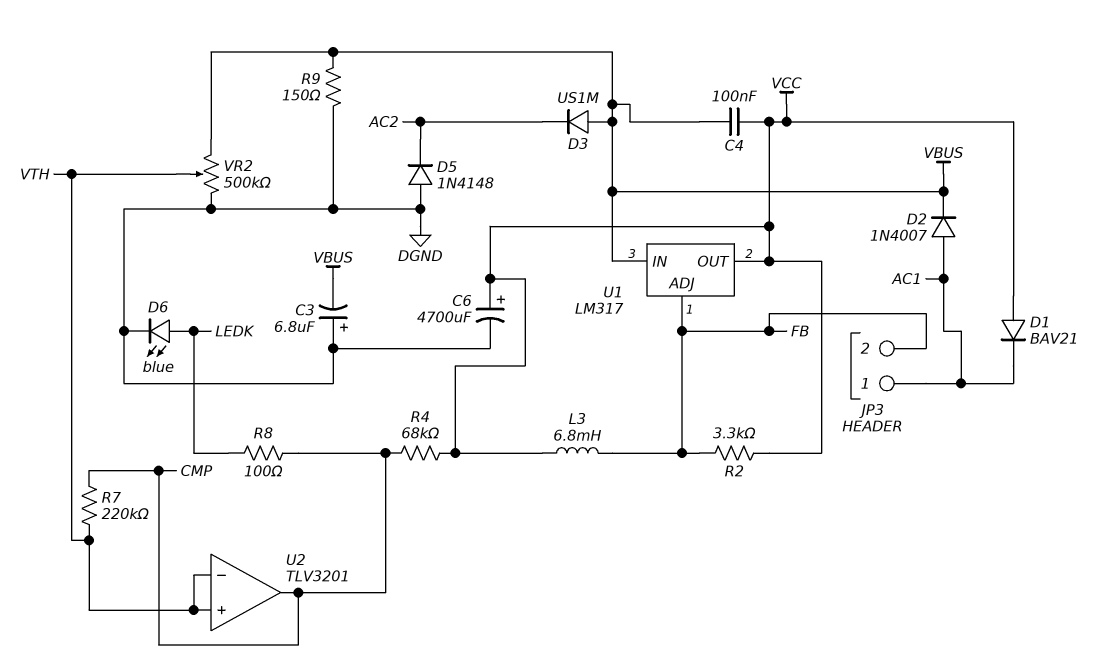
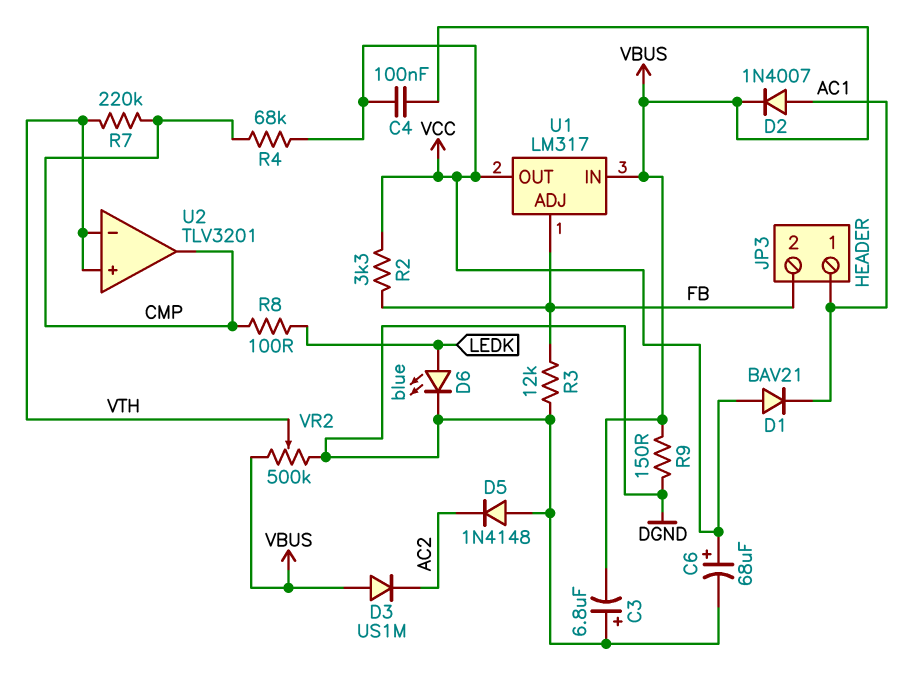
C6: 4700uF (plus VCC, minus DGND) -> 68uF (plus VCC, minus DGND)
L3: 6.8mH (FB, VCC) -> none
R3: none -> 12k (DGND, FB)

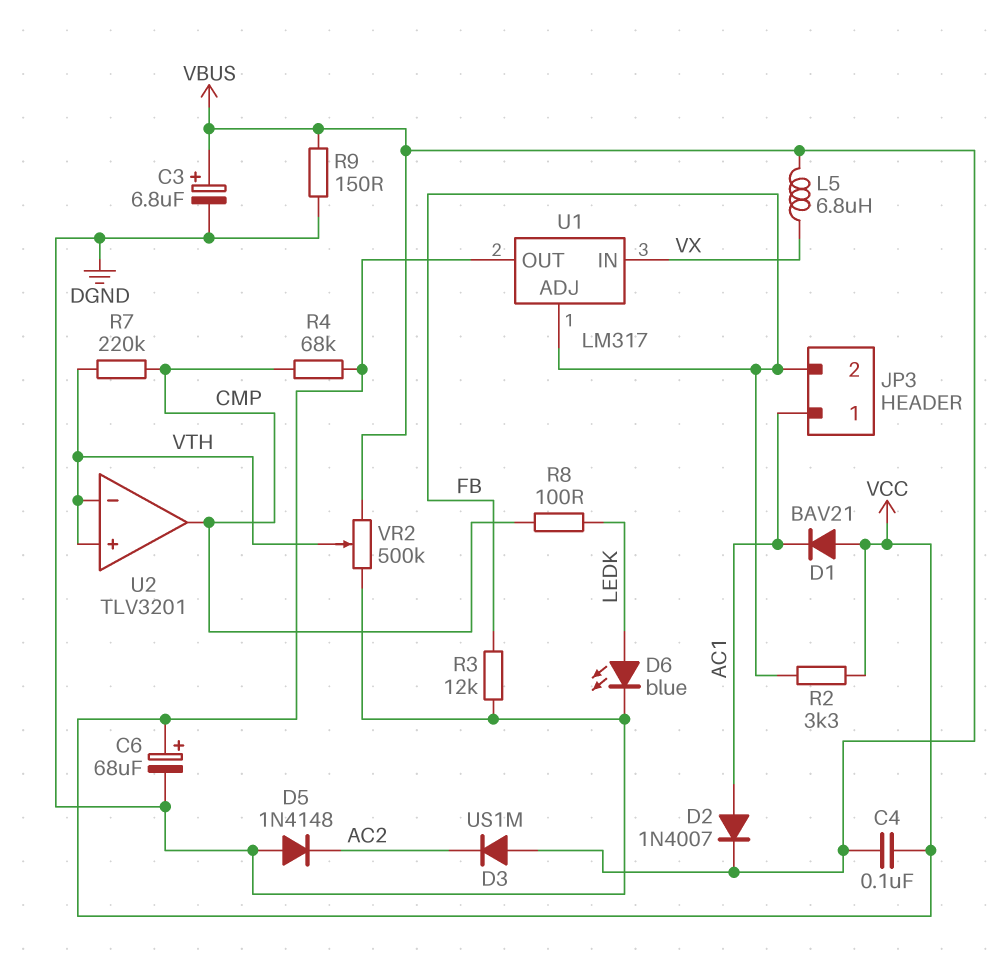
C3: 6.8uF (plus DGND, minus VBUS) -> 6.8uF (plus VBUS, minus DGND)
L5: none -> 6.8uH (VBUS, VX)
U1 pin IN: VBUS -> VX

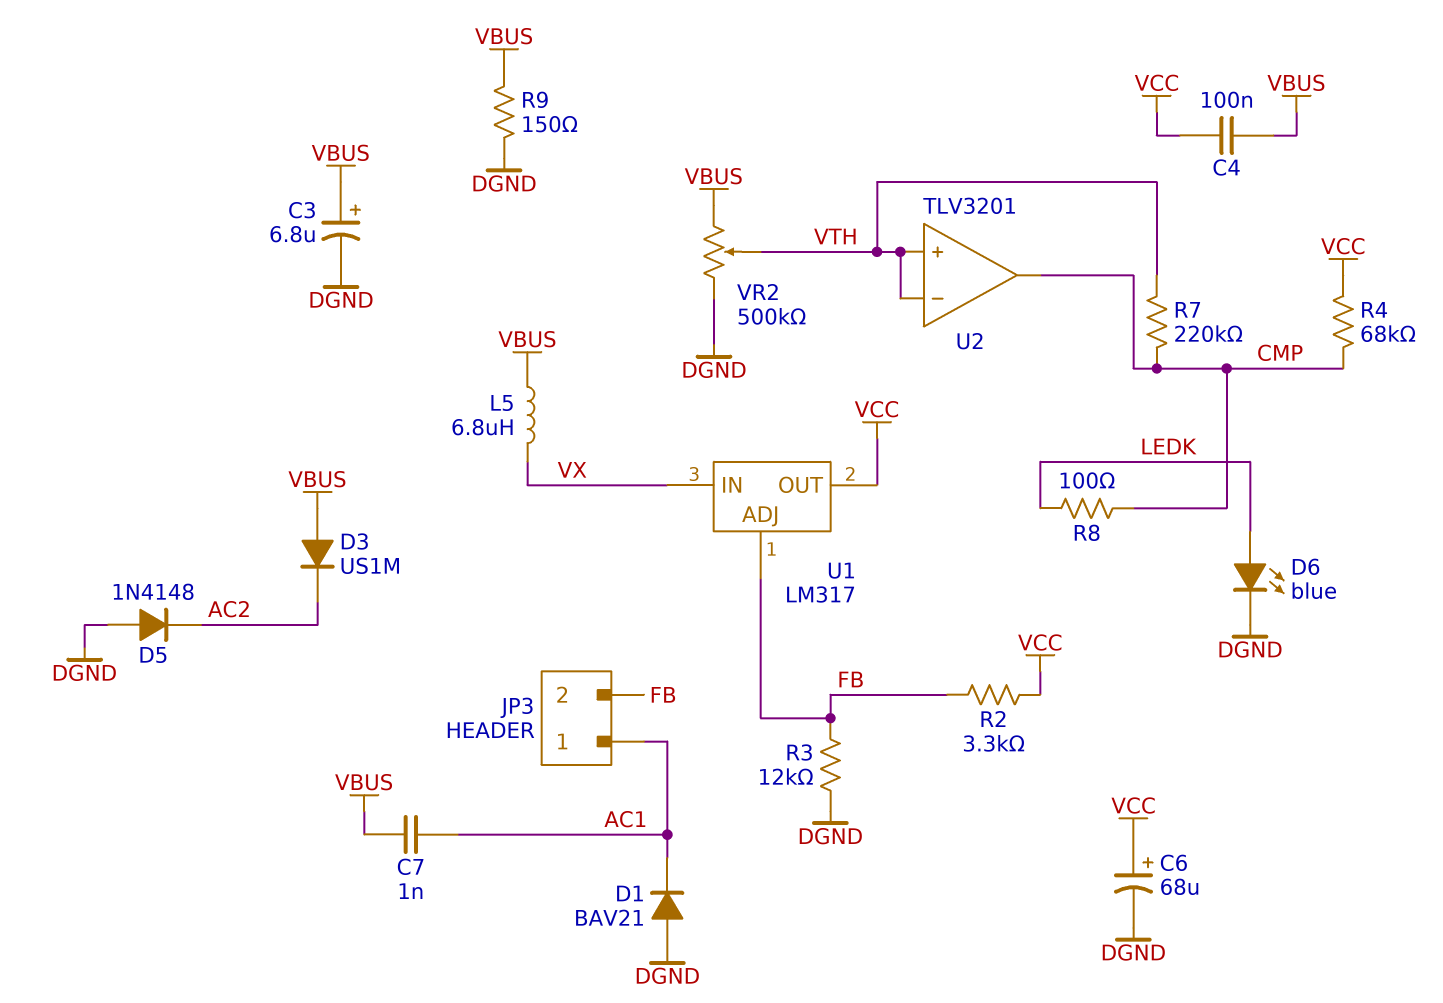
C7: none -> 1nF (AC1, VBUS)
D1: diode BAV21 (A VCC, K AC1) -> diode BAV21 (A DGND, K AC1)
D2: diode 1N4007 (A AC1, K VBUS) -> none

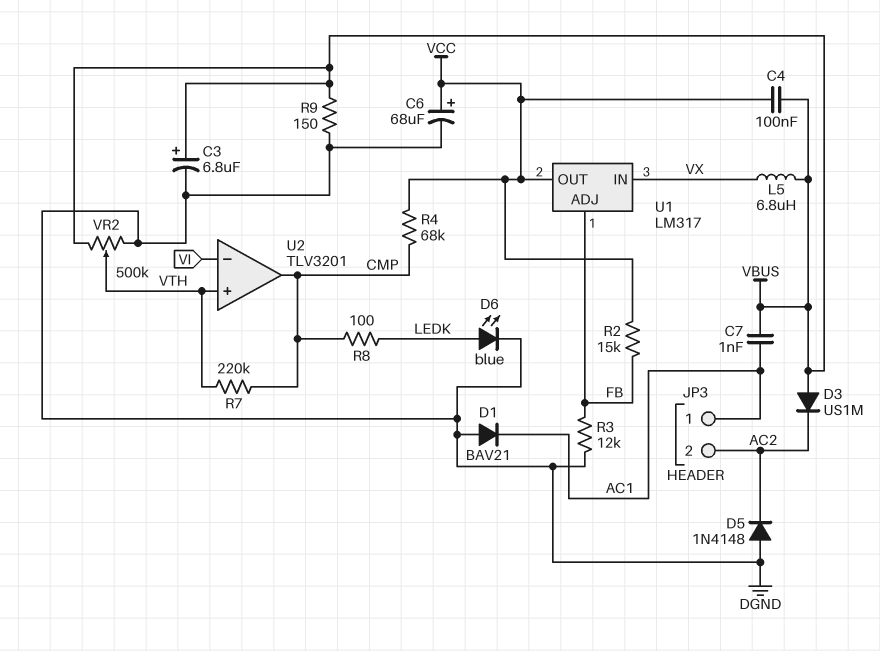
JP3 pin 2: FB -> AC2
R2: 3.3k (FB, VCC) -> 15k (FB, VCC)
U2 pin in-: VTH -> VI

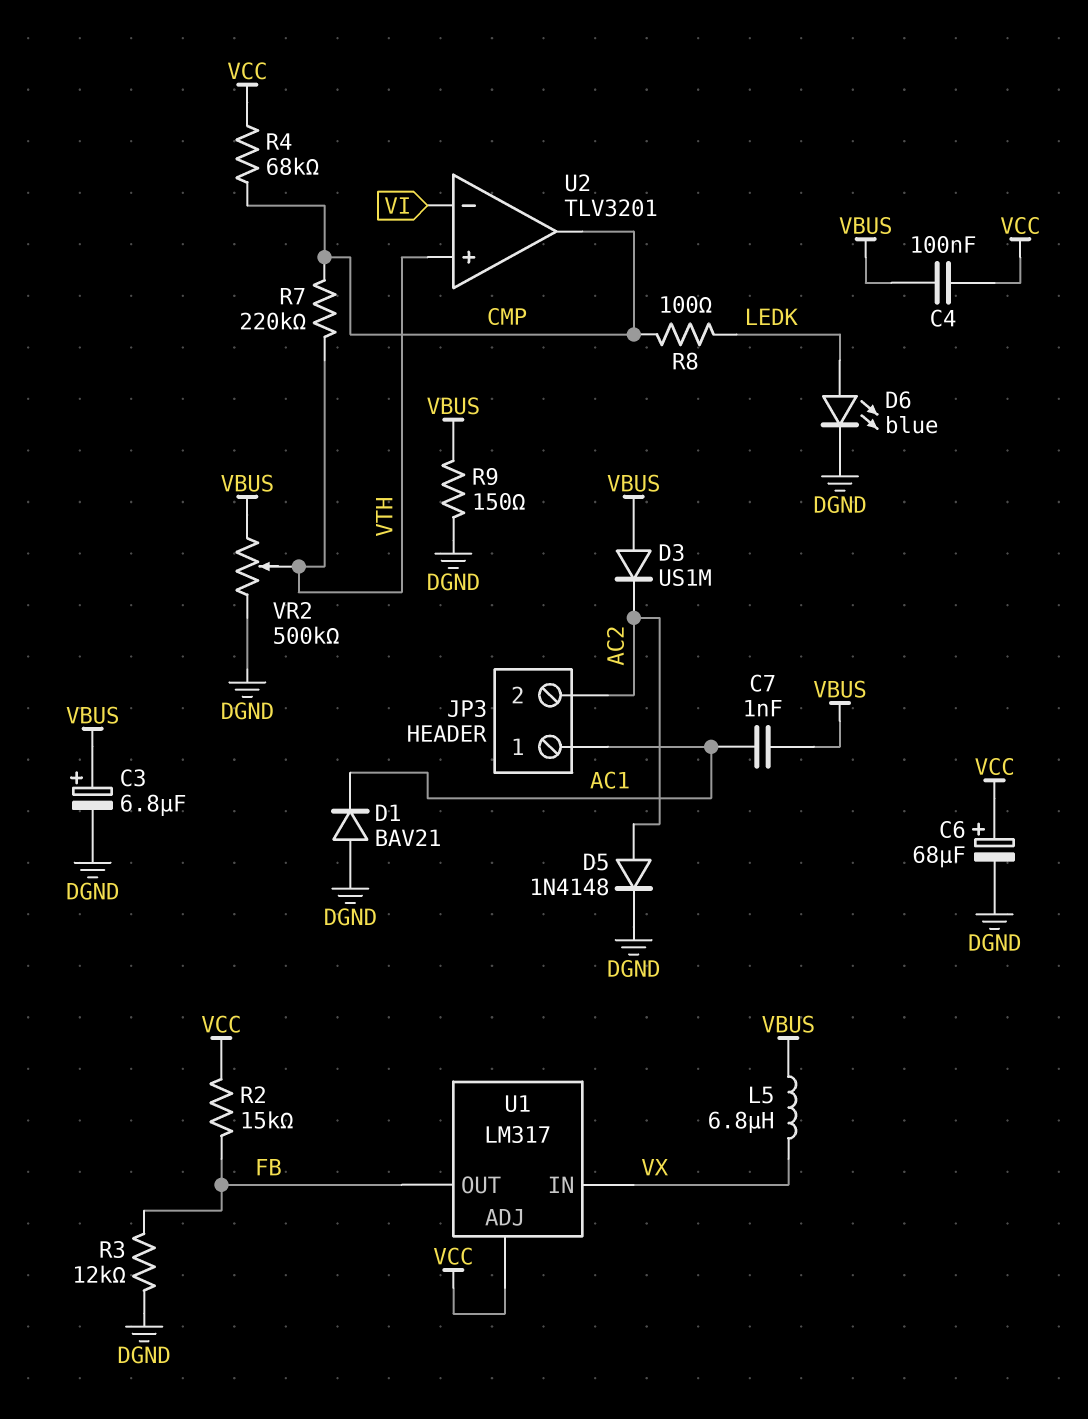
D5: diode 1N4148 (A DGND, K AC2) -> diode 1N4148 (A AC2, K DGND)
U1 pin ADJ: FB -> VCC
U1 pin OUT: VCC -> FB

